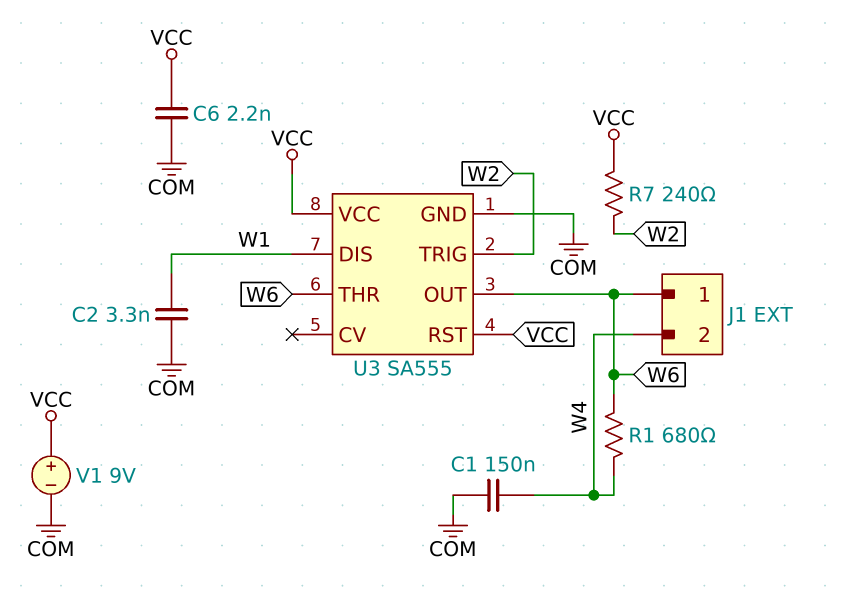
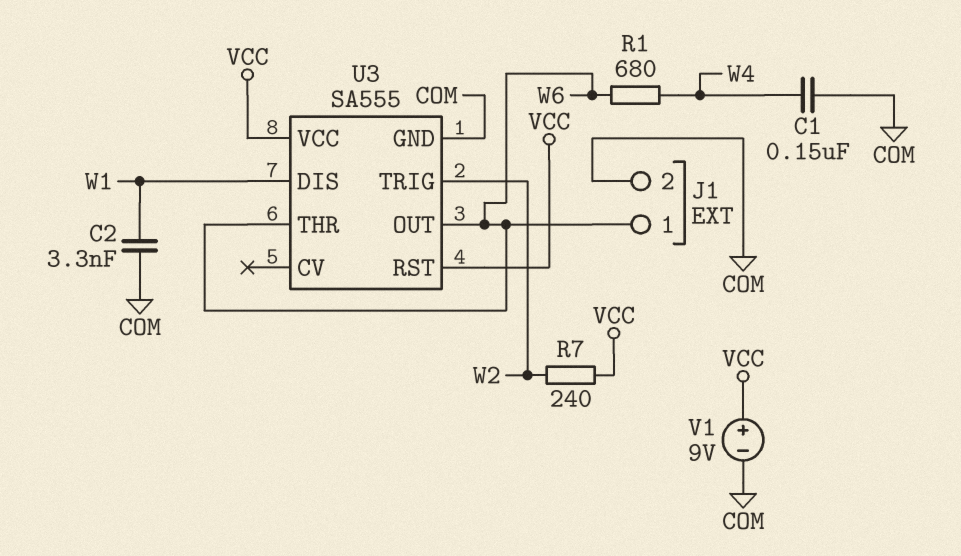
C6: 2.2nF (COM, VCC) -> none
J1 pin 2: W4 -> COM

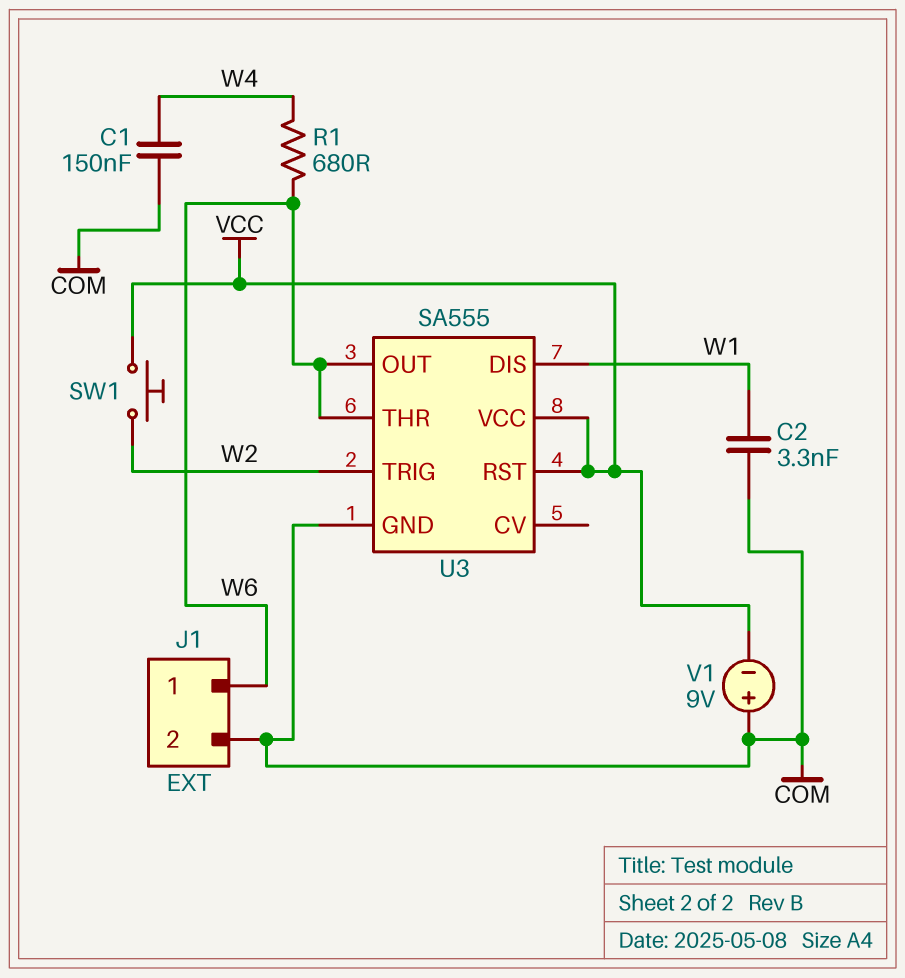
R7: 240 (VCC, W2) -> none
SW1: none -> button (VCC, W2)
V1: 9V (plus VCC, minus COM) -> 9V (plus COM, minus VCC)

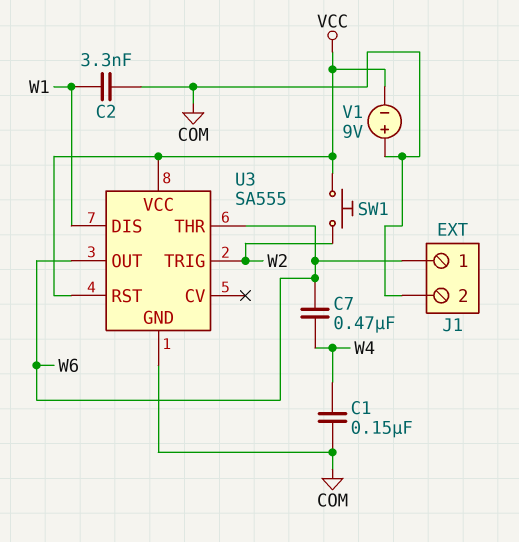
C7: none -> 470nF (W4, W6)
R1: 680 (W4, W6) -> none

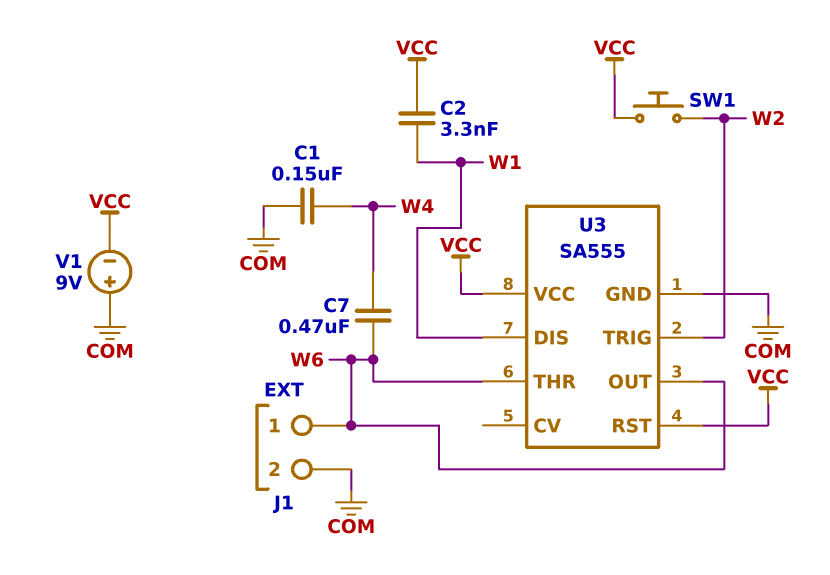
C2: 3.3nF (COM, W1) -> 3.3nF (VCC, W1)

